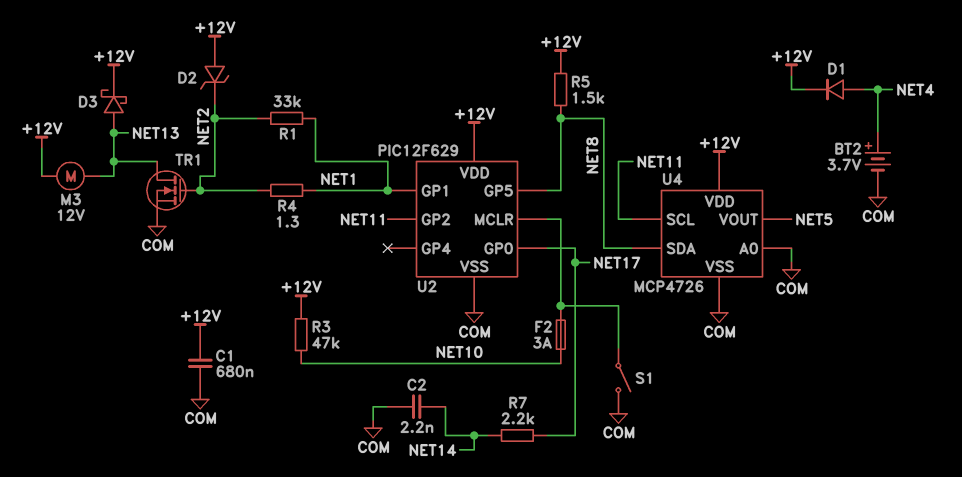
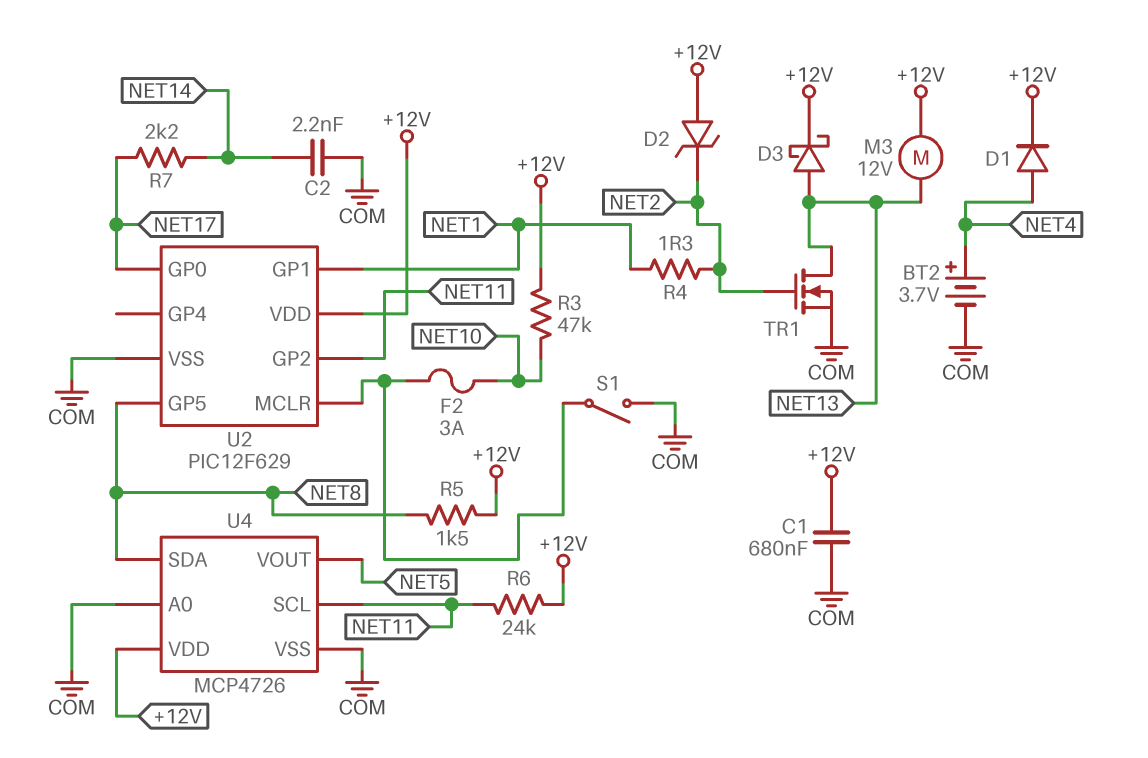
R1: 33k (NET1, NET2) -> none
R6: none -> 24k (+12V, NET11)

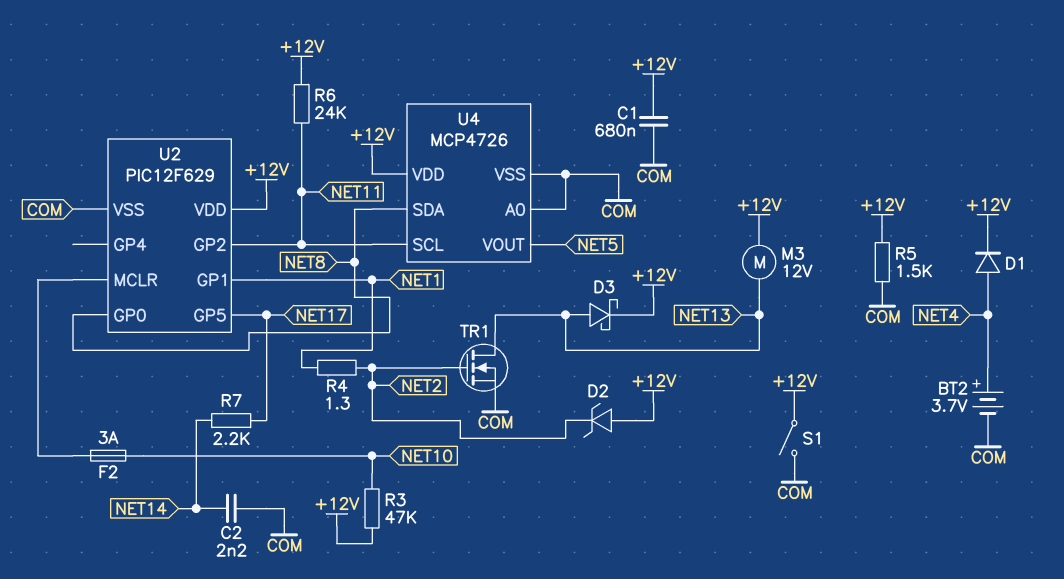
R5: 1.5k (+12V, NET8) -> 1.5k (+12V, COM)
S1: switch (COM, U2/MCLR) -> switch (+12V, COM)
U2 pin GP0: NET17 -> NET8
U2 pin GP5: NET8 -> NET17

